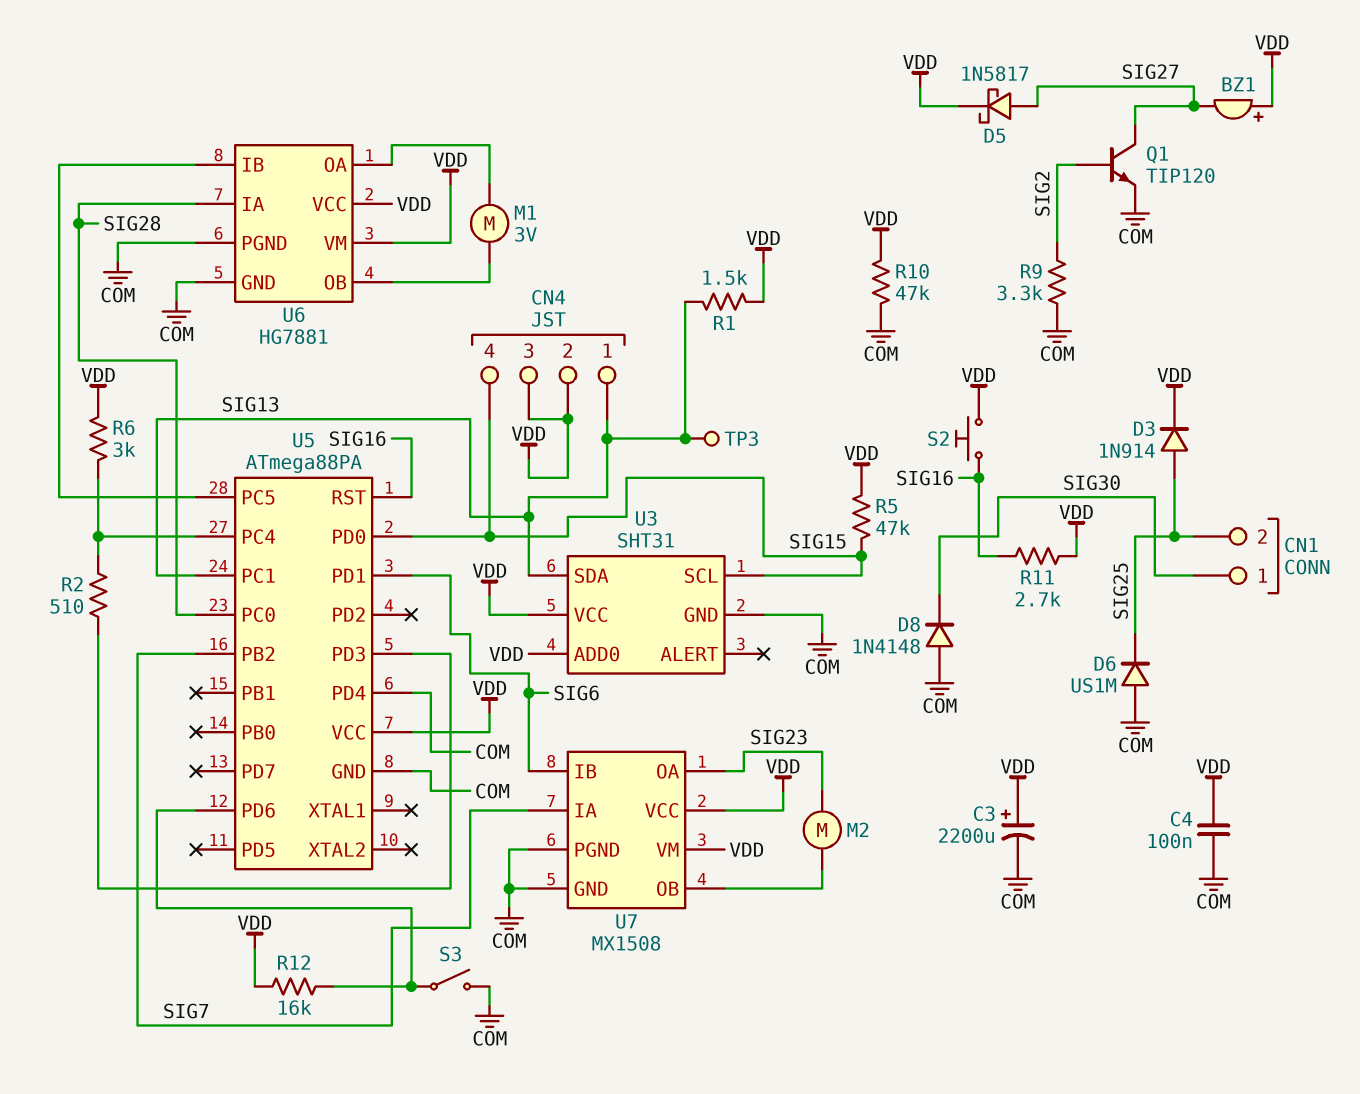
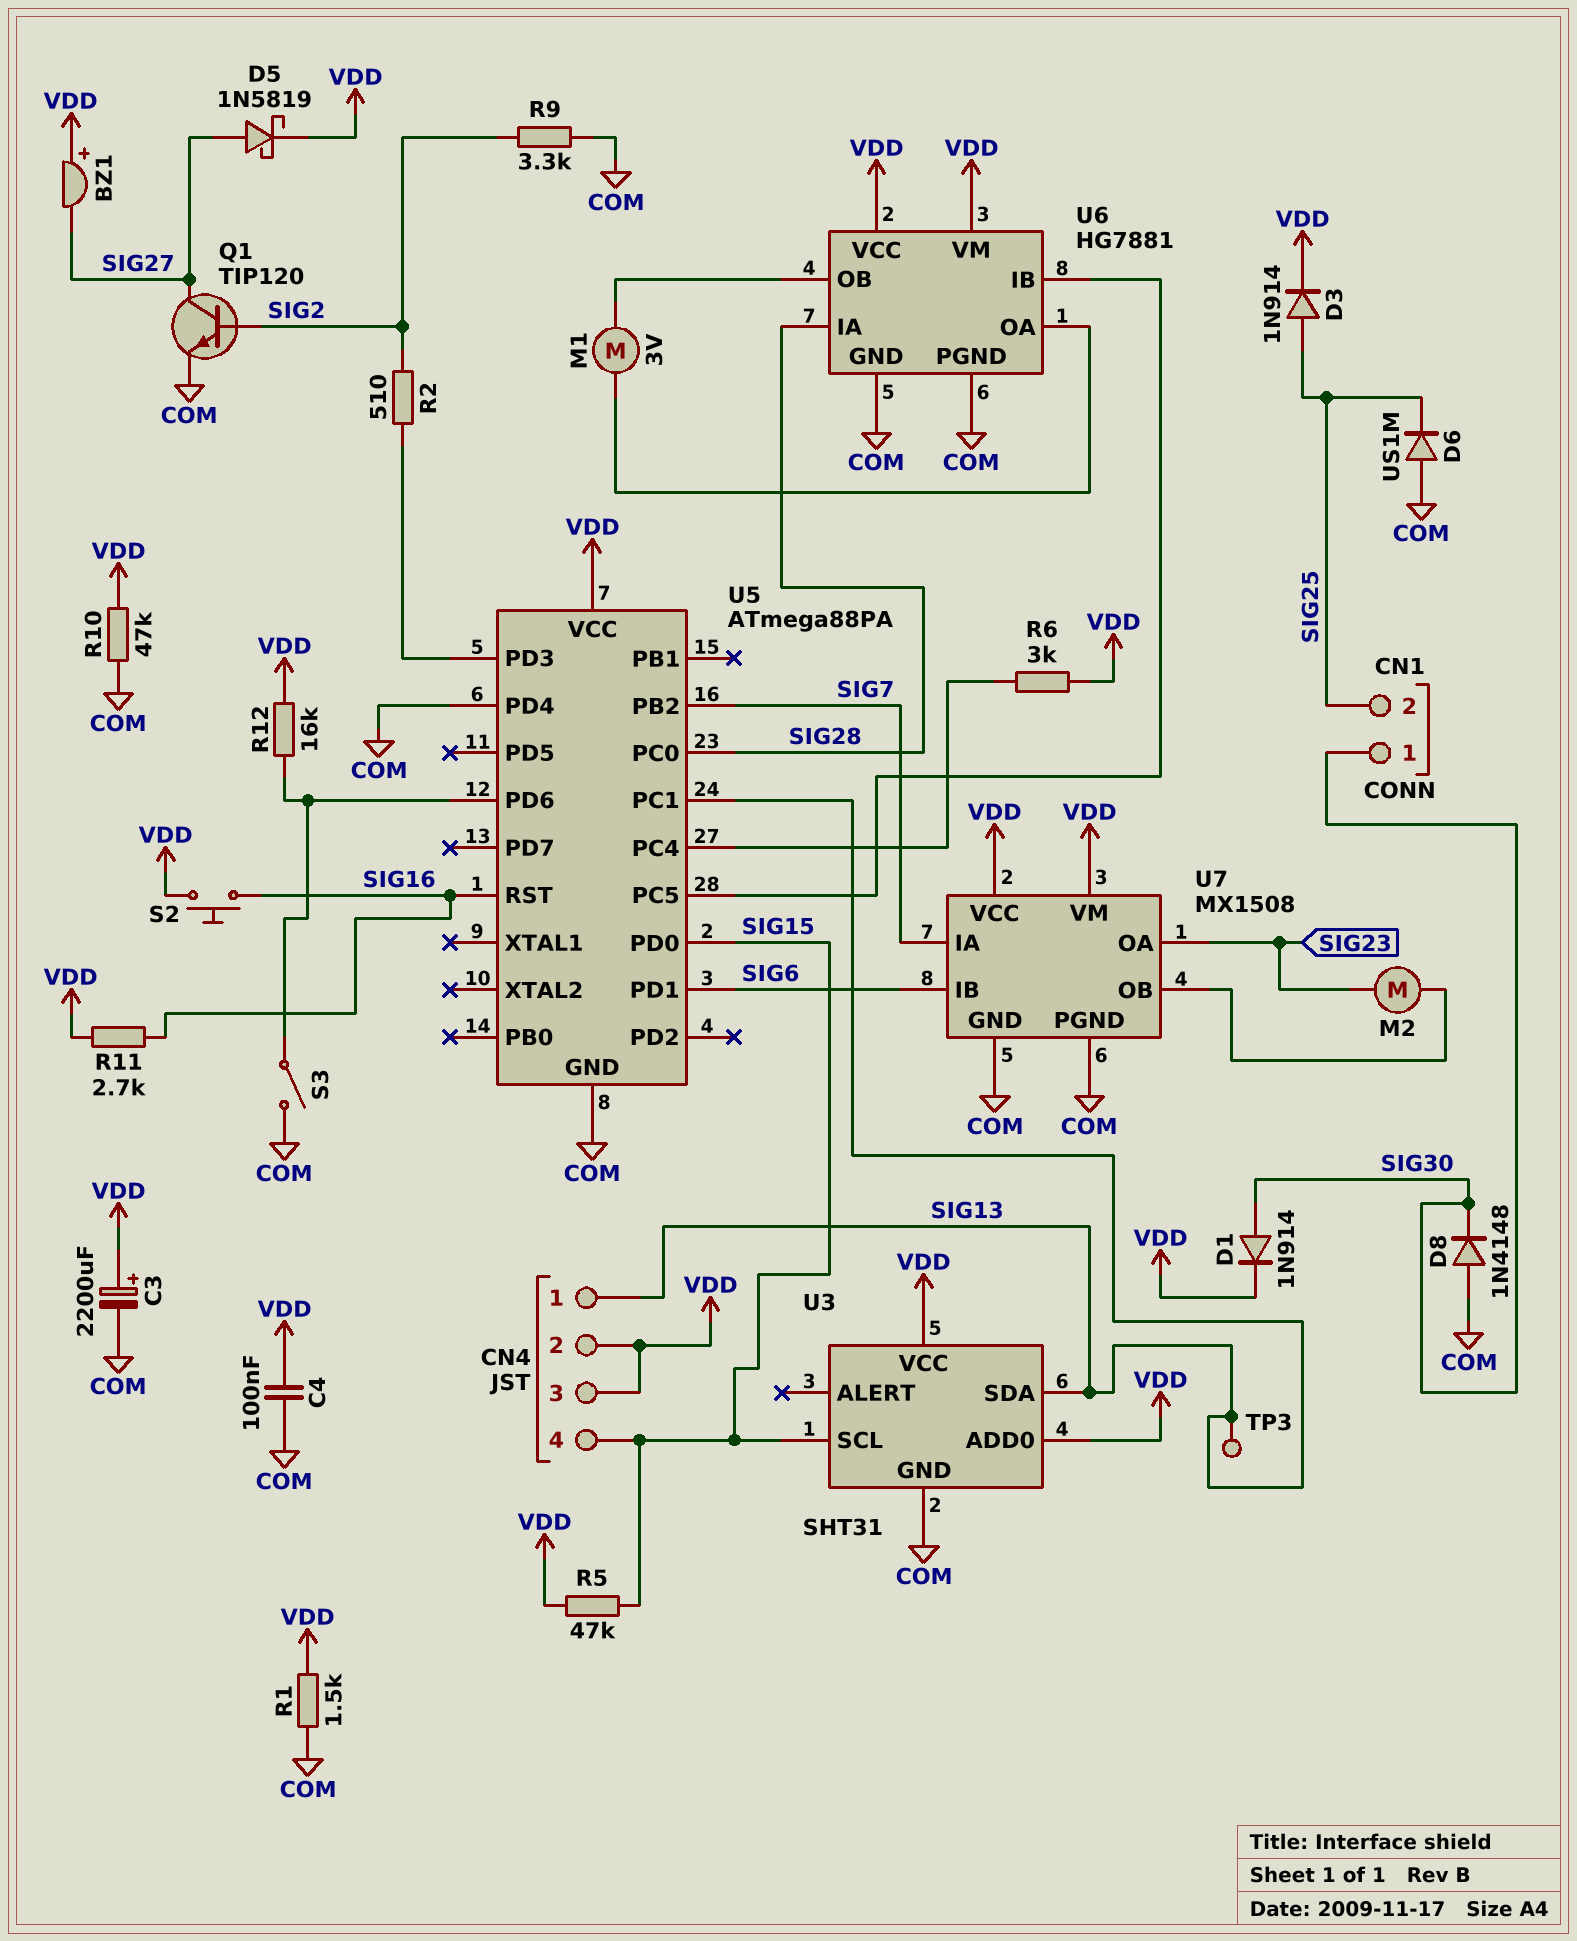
D1: none -> diode 1N914 (A SIG30, K VDD)
D5: schottky 1N5817 (A SIG27, K VDD) -> schottky 1N5819 (A SIG27, K VDD)
R1: 1.5k (SIG13, VDD) -> 1.5k (COM, VDD)
R2: 510 (U5/PC4, U5/PD3) -> 510 (SIG2, U5/PD3)

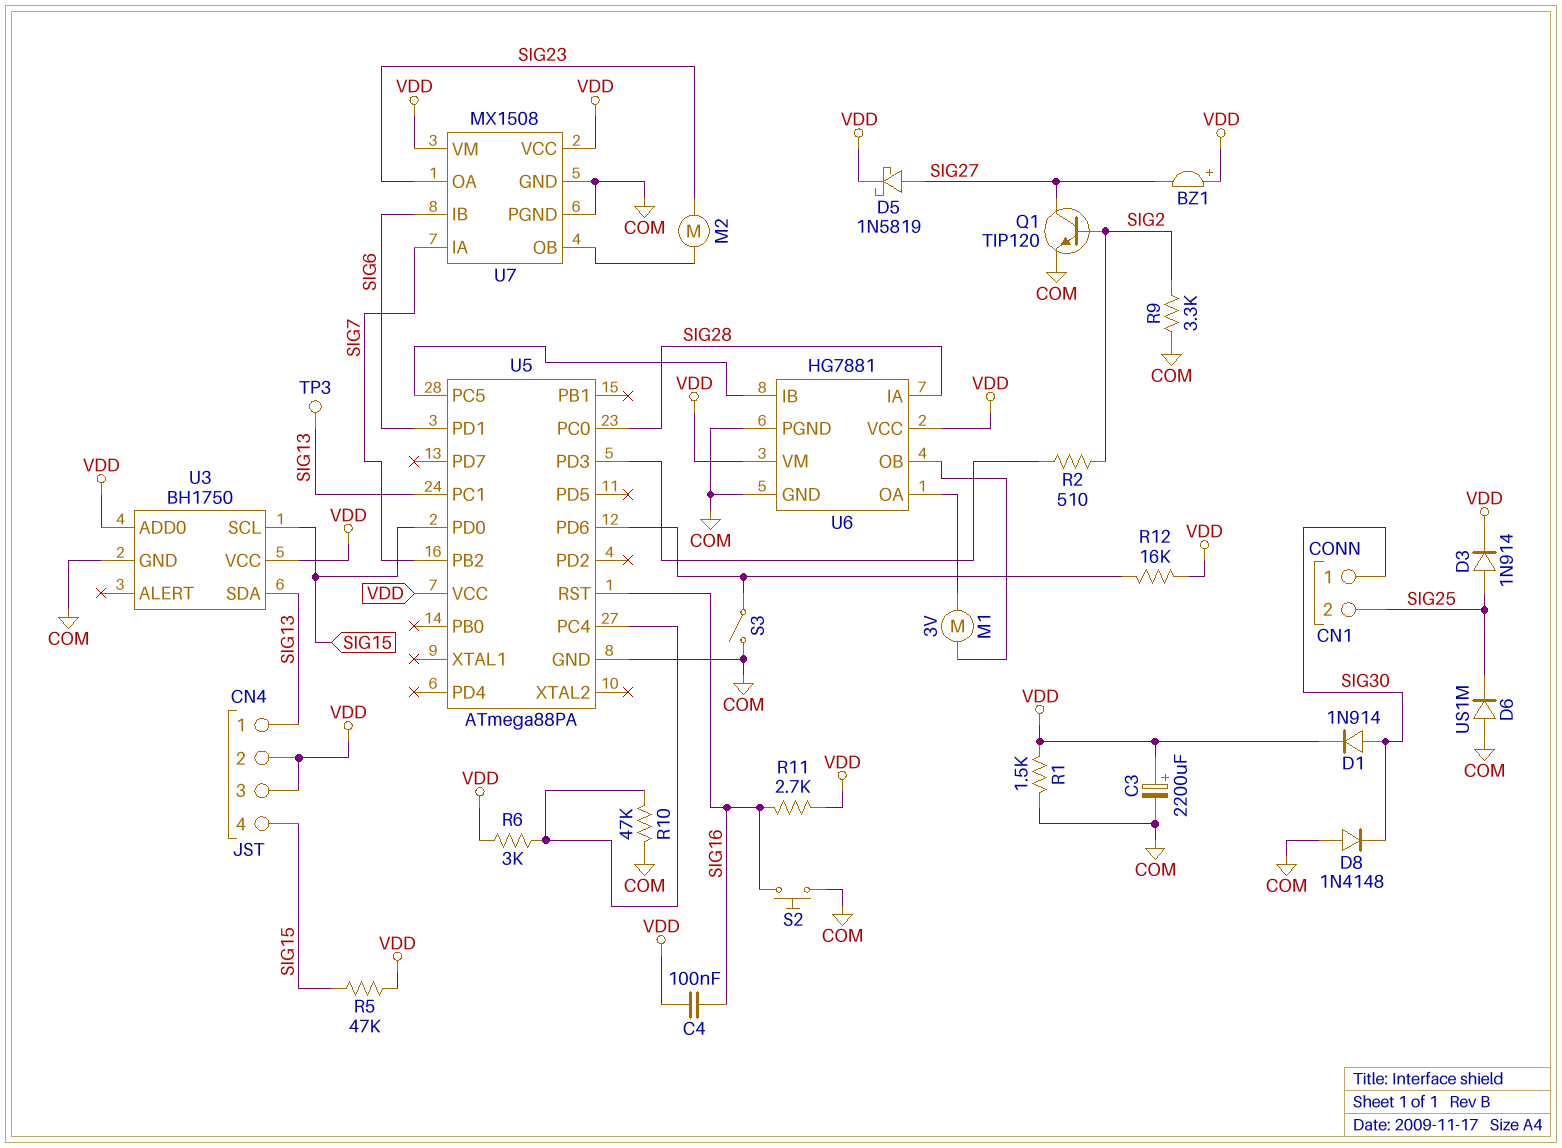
C4: 100nF (COM, VDD) -> 100nF (SIG16, VDD)
R10: 47k (COM, VDD) -> 47k (COM, U5/PC4)
S2: button (SIG16, VDD) -> button (COM, SIG16)
U3: SHT31 -> BH1750
U5 pin PD4: COM -> none

